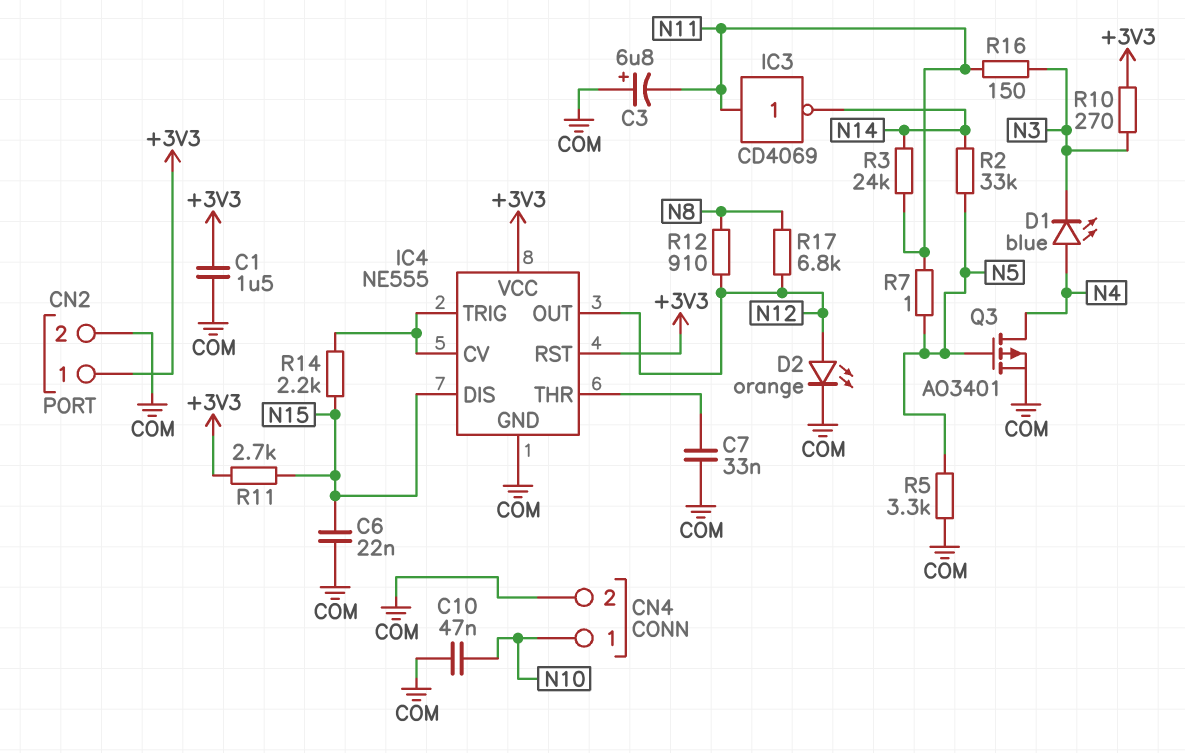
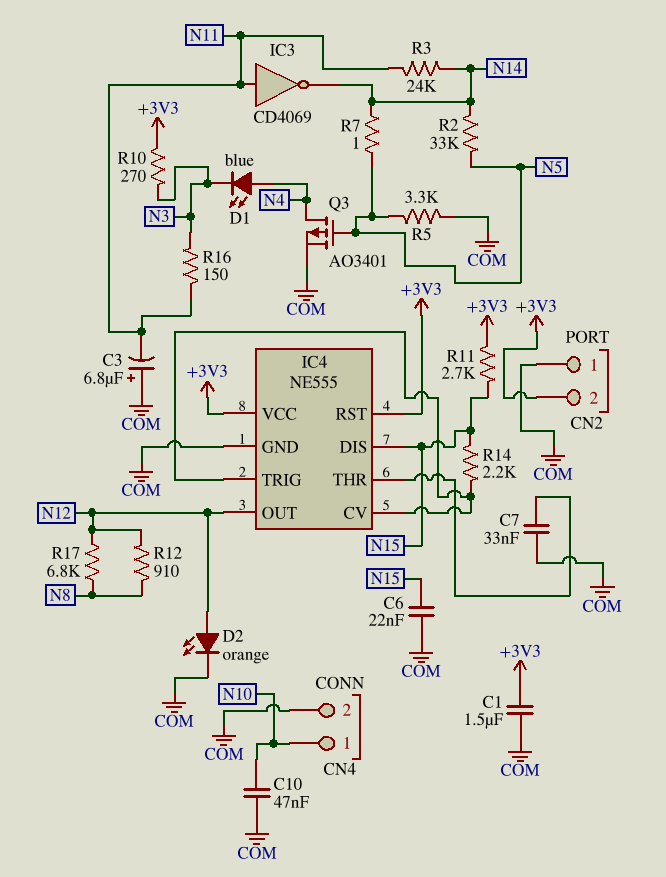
CN2 pin 1: +3V3 -> COM
CN2 pin 2: COM -> +3V3
R7: 1 (N5, N11) -> 1 (N5, N14)

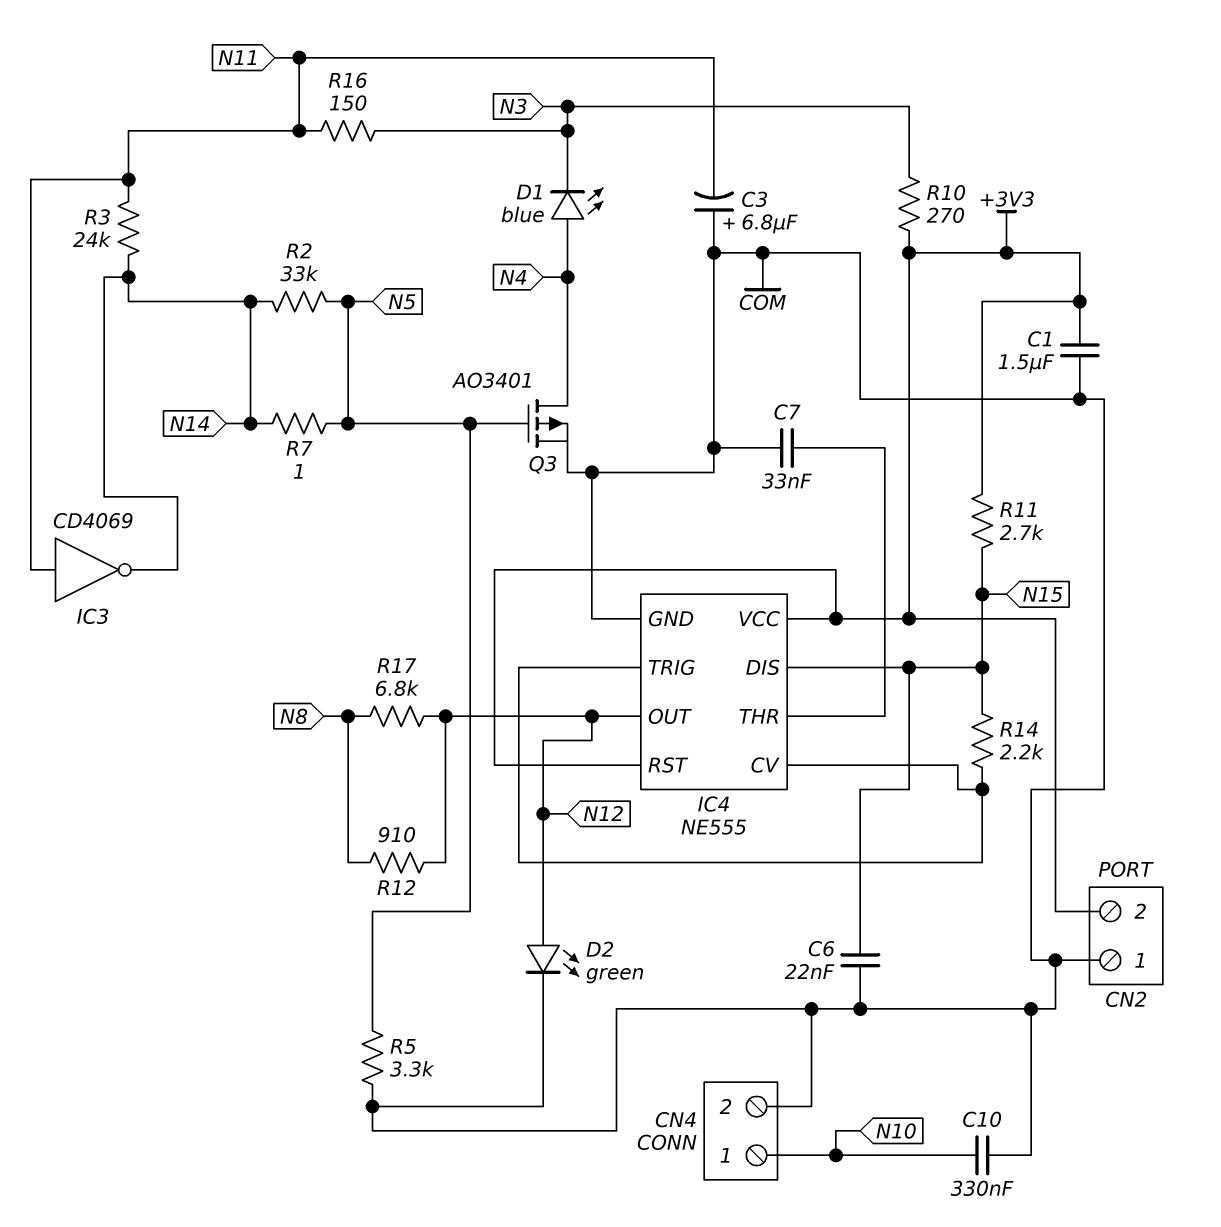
C10: 47nF (COM, N10) -> 330nF (COM, N10)
D2: LED orange (A N12, K COM) -> LED green (A N12, K COM)

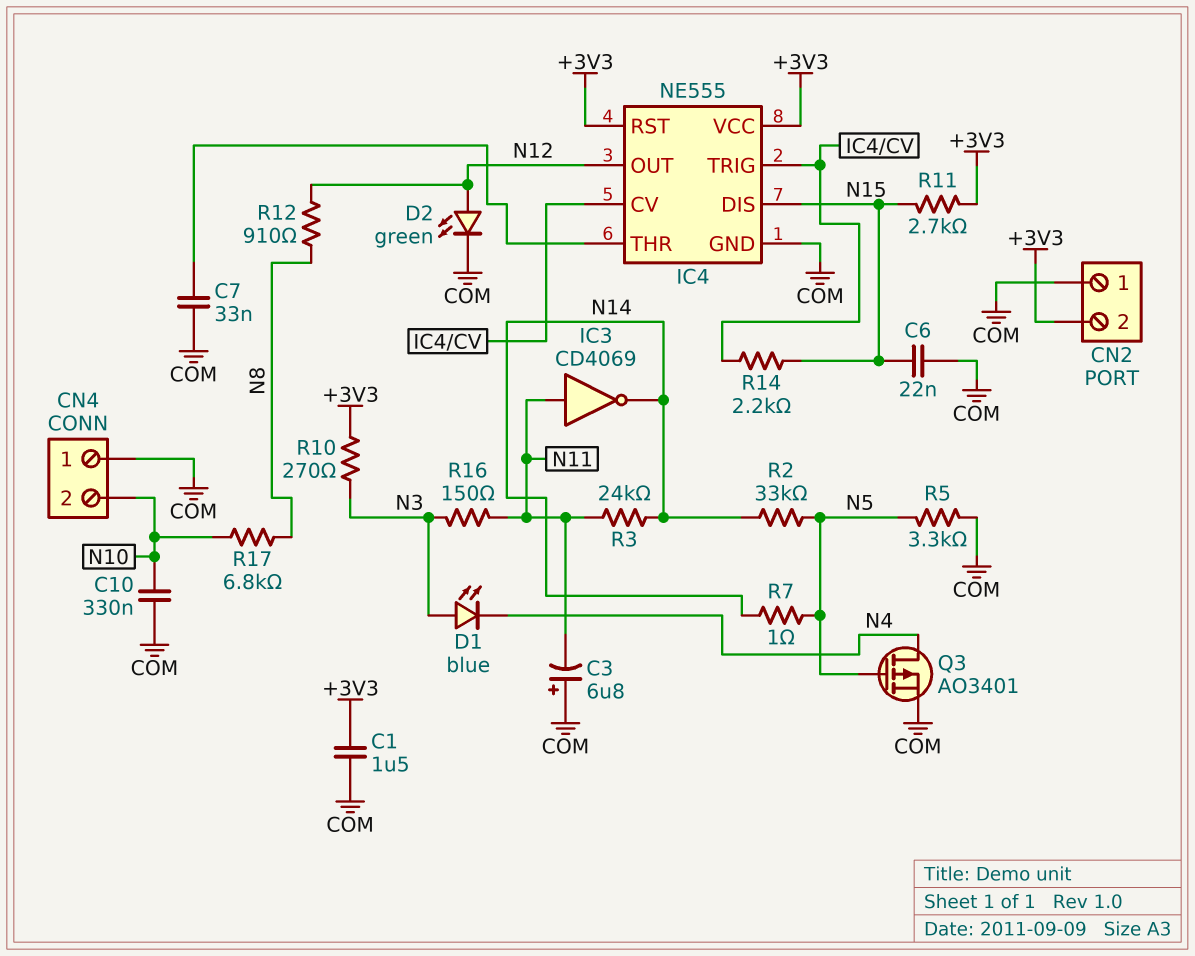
CN4 pin 1: N10 -> COM
CN4 pin 2: COM -> N10
D1: LED blue (A N4, K N3) -> LED blue (A N3, K N4)
R17: 6.8k (N8, N12) -> 6.8k (N8, N10)

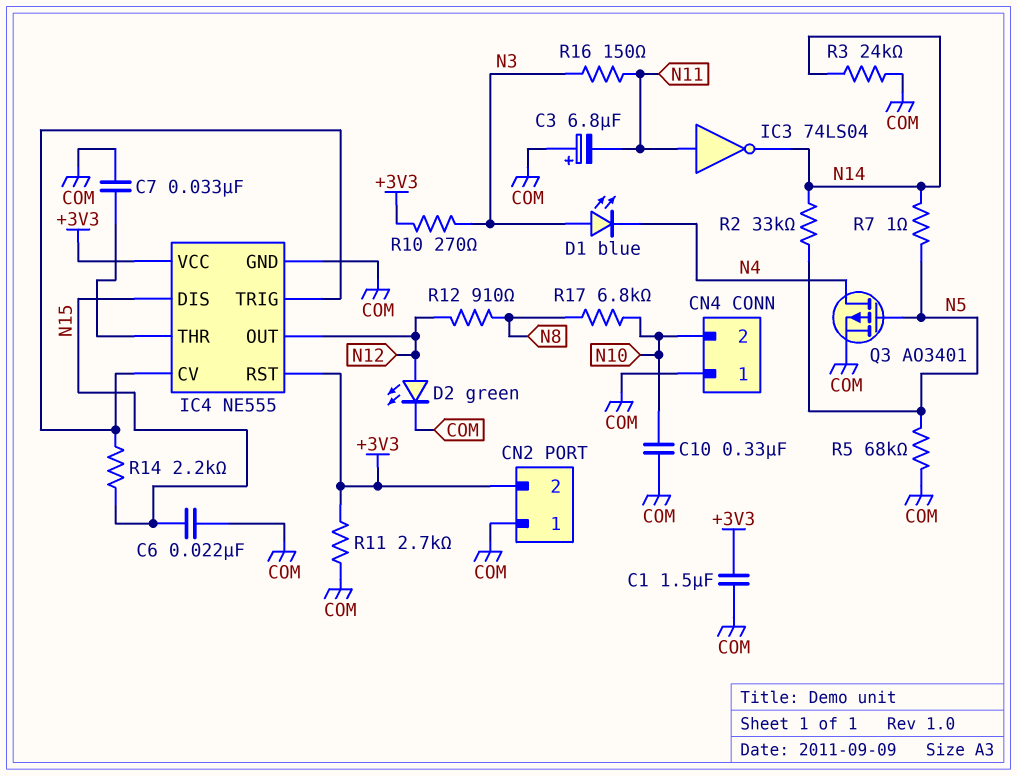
IC3: NOT CD4069 (in N11, out N14) -> NOT 74LS04 (in N11, out N14)
R3: 24k (N11, N14) -> 24k (COM, N14)
R5: 3.3k (COM, N5) -> 68k (COM, N5)
R11: 2.7k (+3V3, N15) -> 2.7k (+3V3, COM)

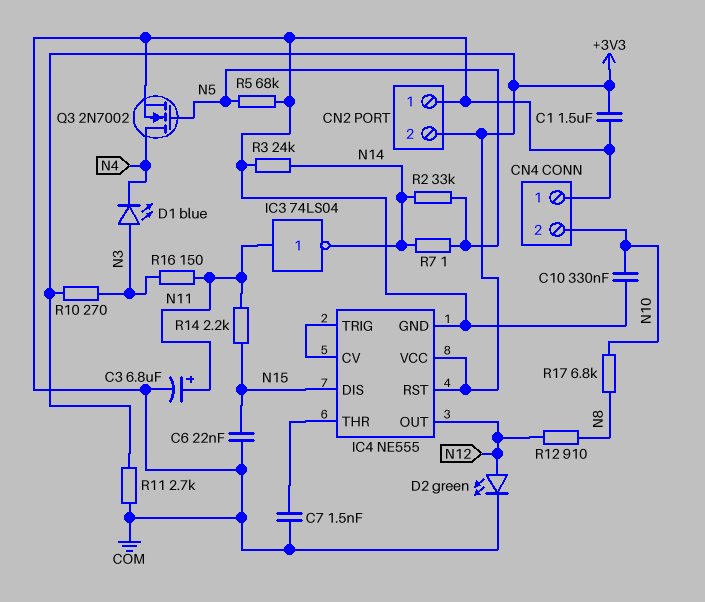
C3: 6.8uF (plus COM, minus N11) -> 6.8uF (plus N11, minus COM)
C7: 33nF (COM, IC4/THR) -> 1.5nF (COM, IC4/THR)
Q3: PMOS AO3401 (G N5, D N4, S COM) -> NMOS 2N7002 (G N5, D N4, S COM)
R14: 2.2k (IC4/CV, N15) -> 2.2k (N11, N15)

